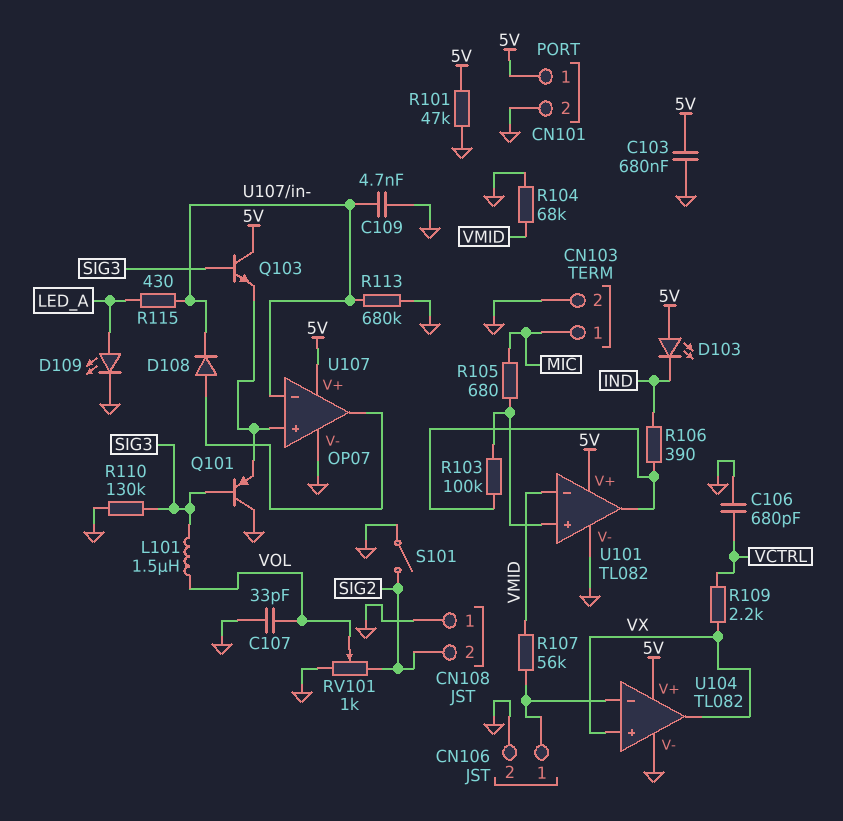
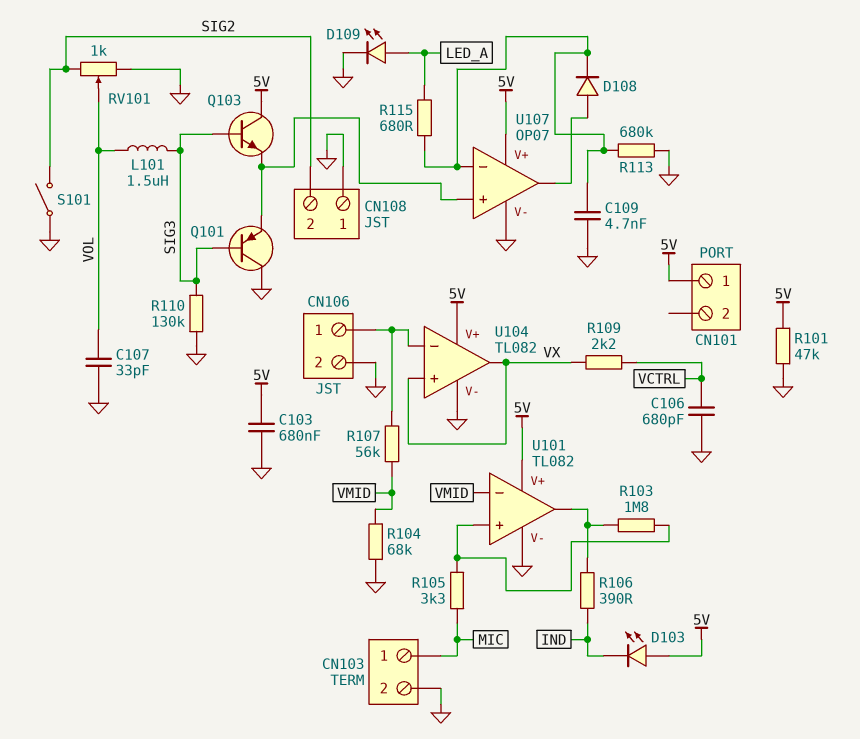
CN101 pin 2: GND -> none
R103: 100k (U101/in+, U101/out) -> 1.8M (U101/in+, U101/out)
R105: 680 (MIC, U101/in+) -> 3.3k (MIC, U101/in+)
R115: 430 (LED_A, U107/in-) -> 680 (LED_A, U107/in-)

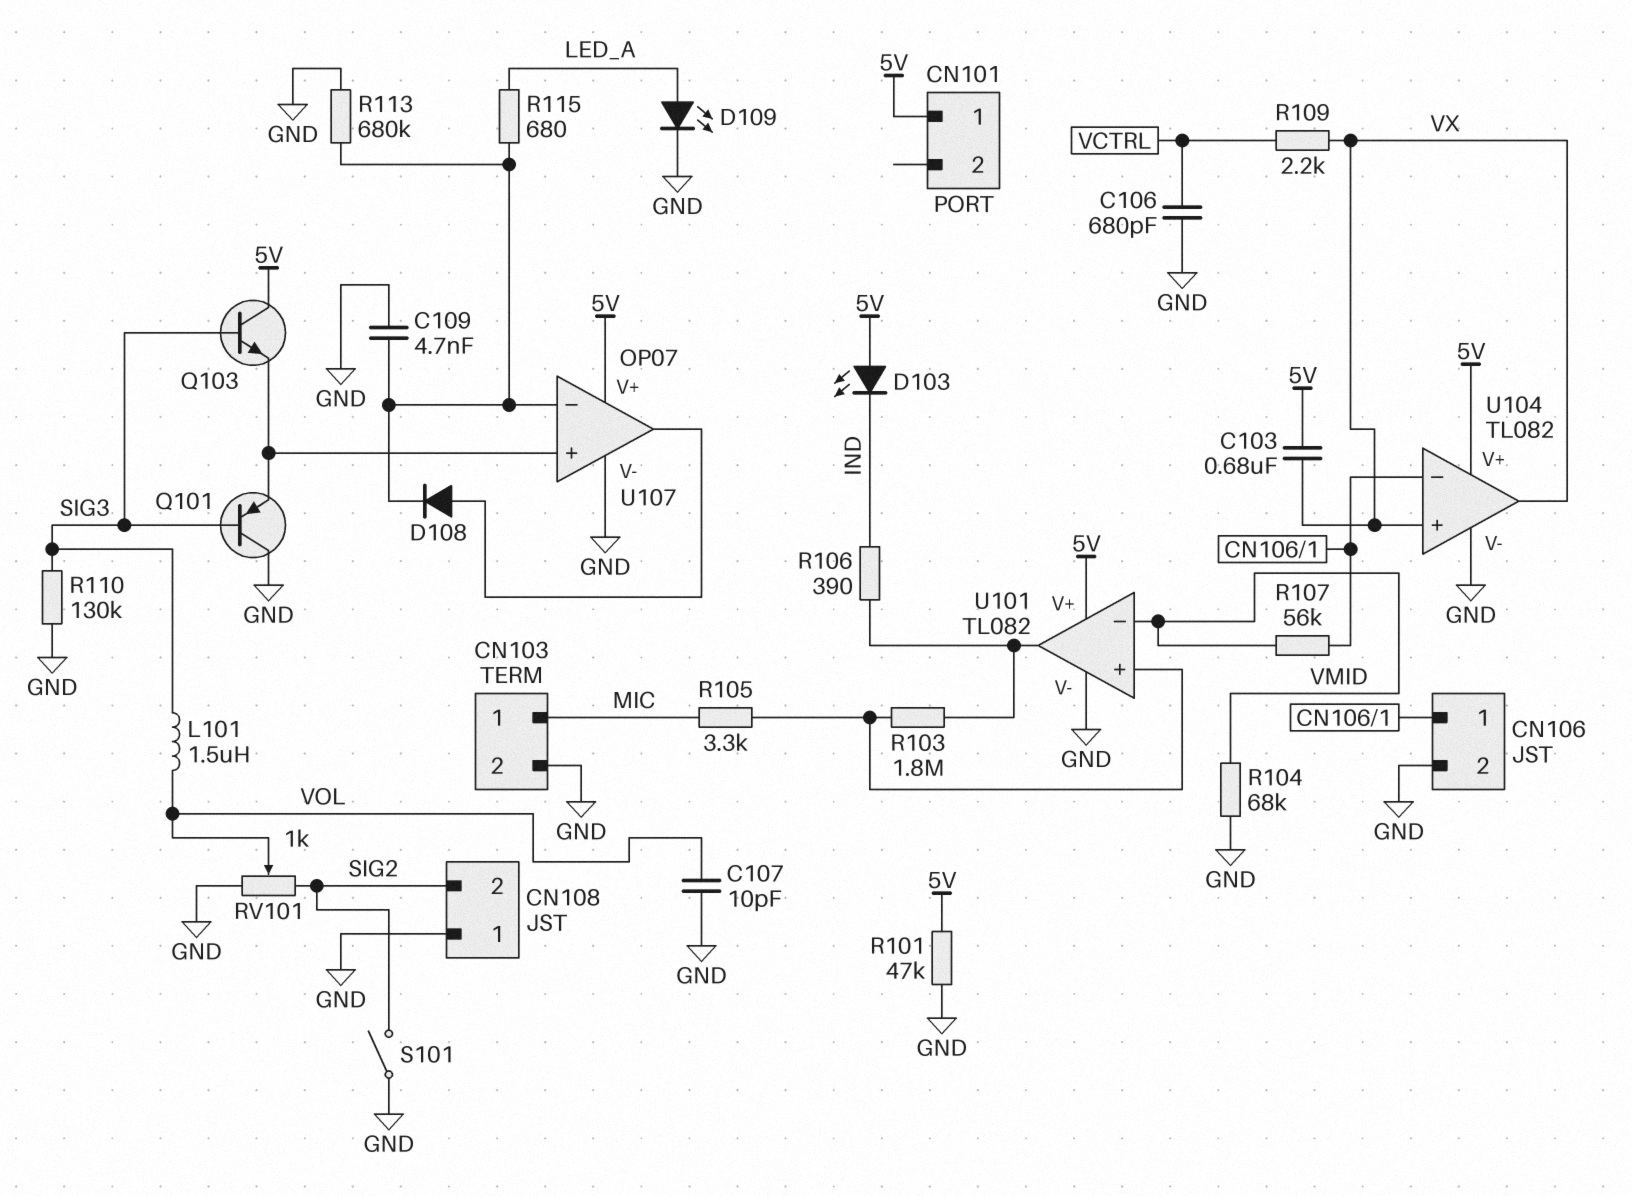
C103: 680nF (5V, GND) -> 680nF (5V, VX)
C107: 33pF (GND, VOL) -> 10pF (GND, VOL)

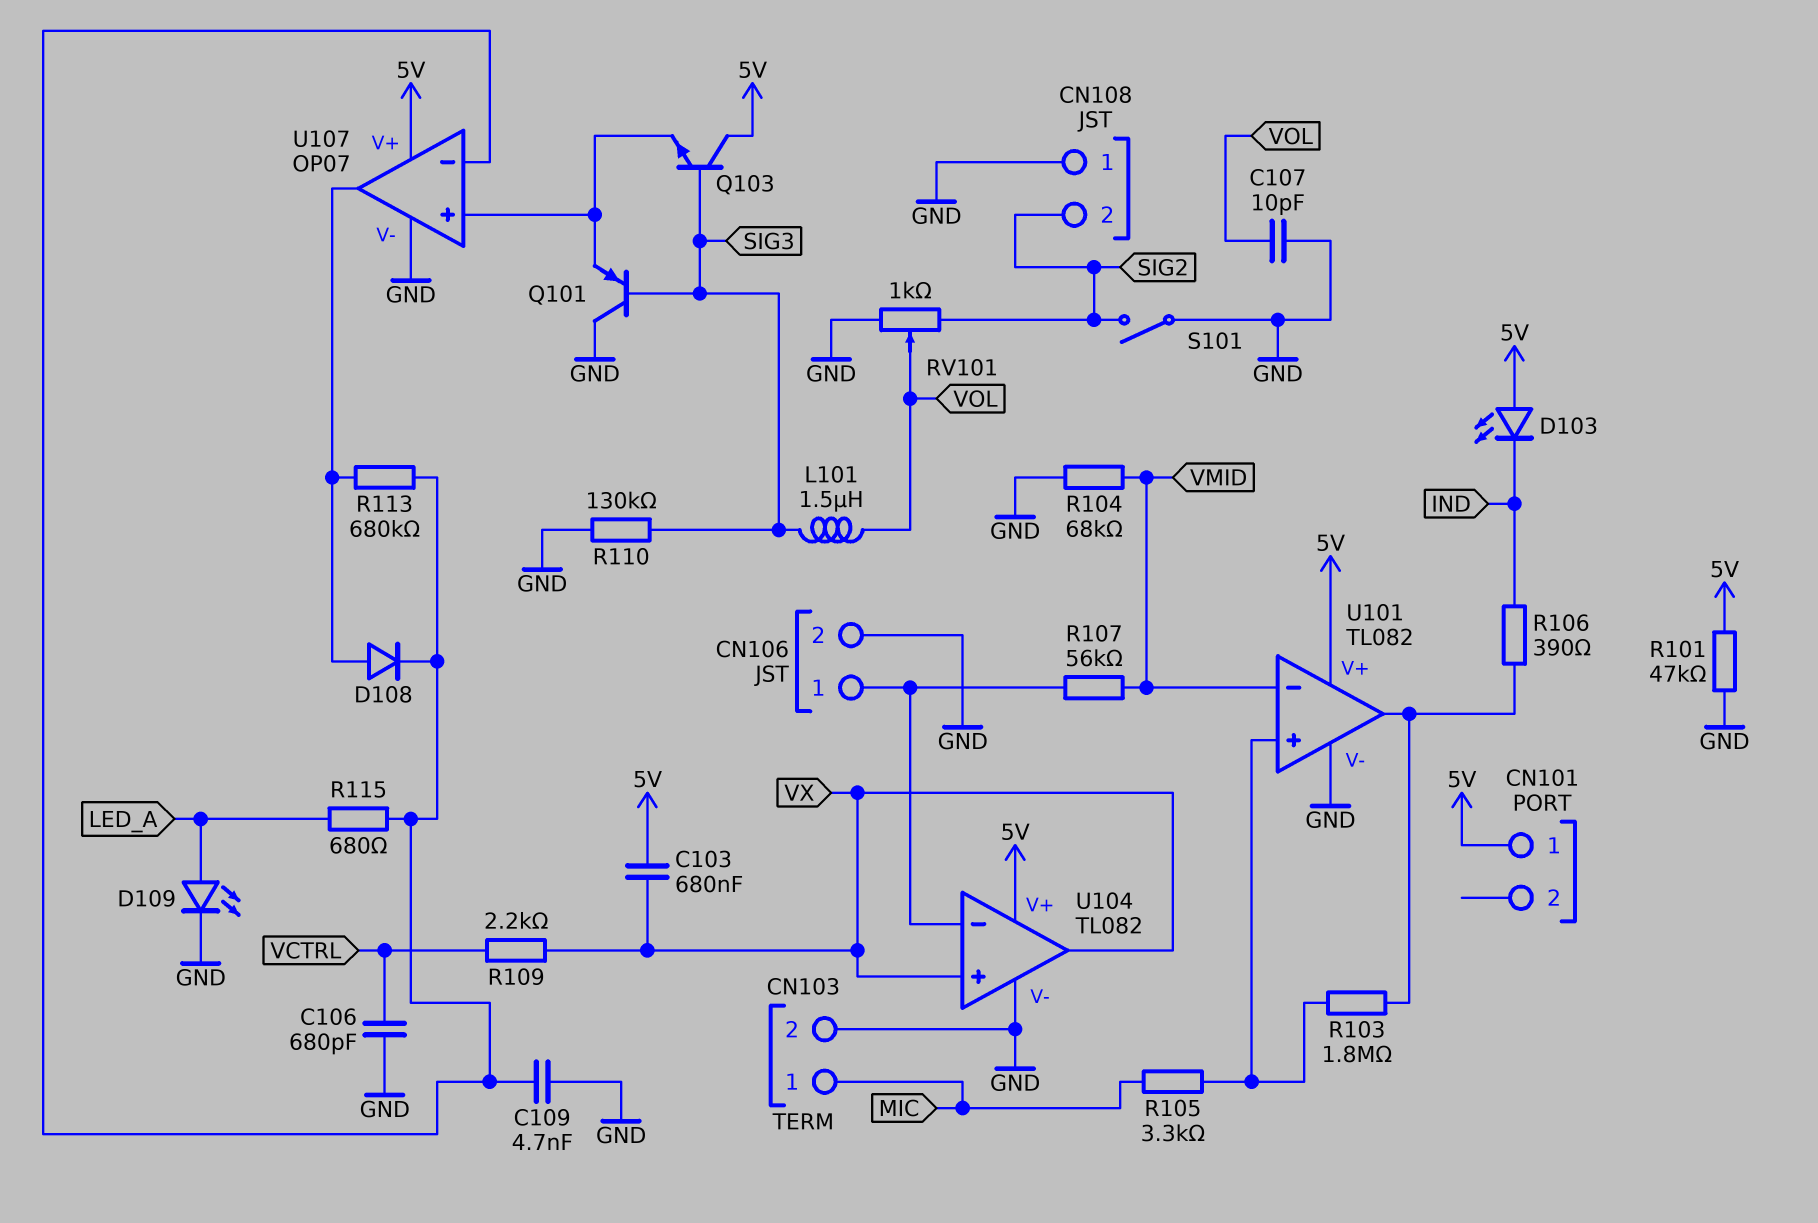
R113: 680k (GND, U107/in-) -> 680k (U107/in-, U107/out)

